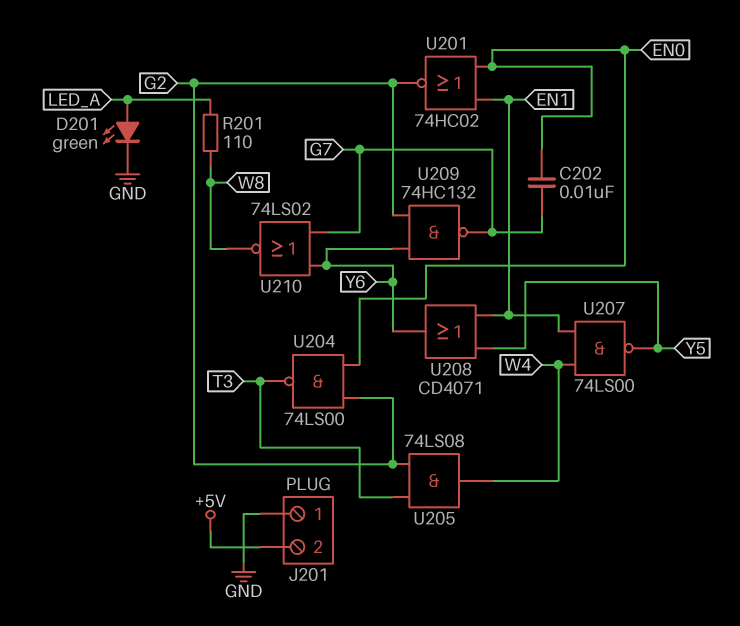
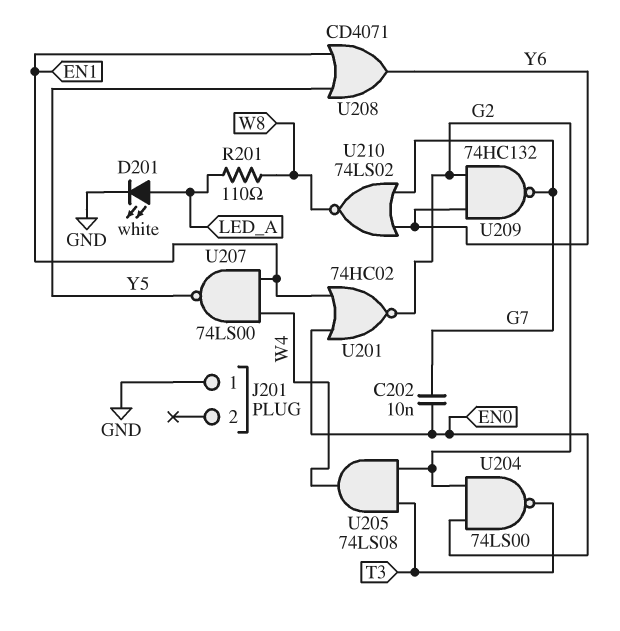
D201: LED green (A LED_A, K GND) -> LED white (A LED_A, K GND)
J201 pin 2: +5V -> none

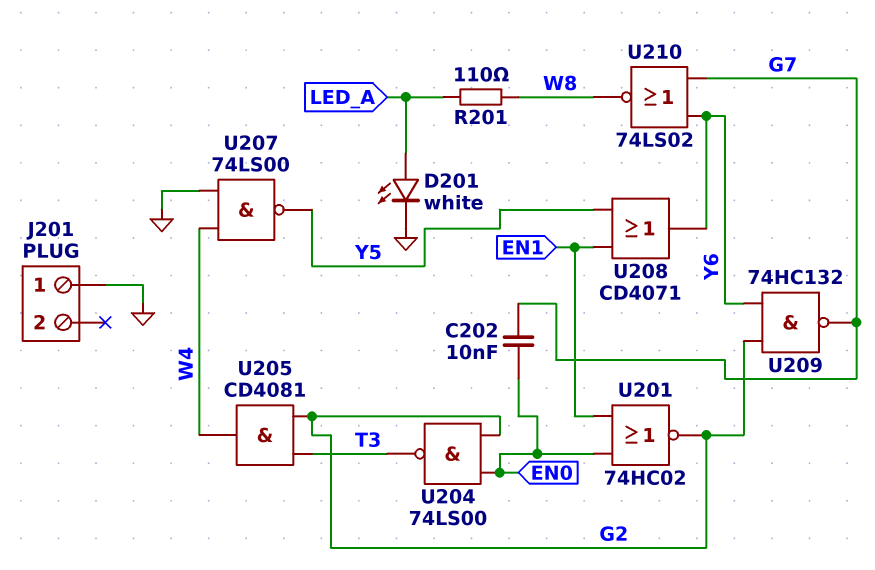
U205: AND 74LS08 (in G2, in T3, out W4) -> AND CD4081 (in G2, in T3, out W4)
U207: NAND 74LS00 (in EN1, in W4, out Y5) -> NAND 74LS00 (in GND, in W4, out Y5)

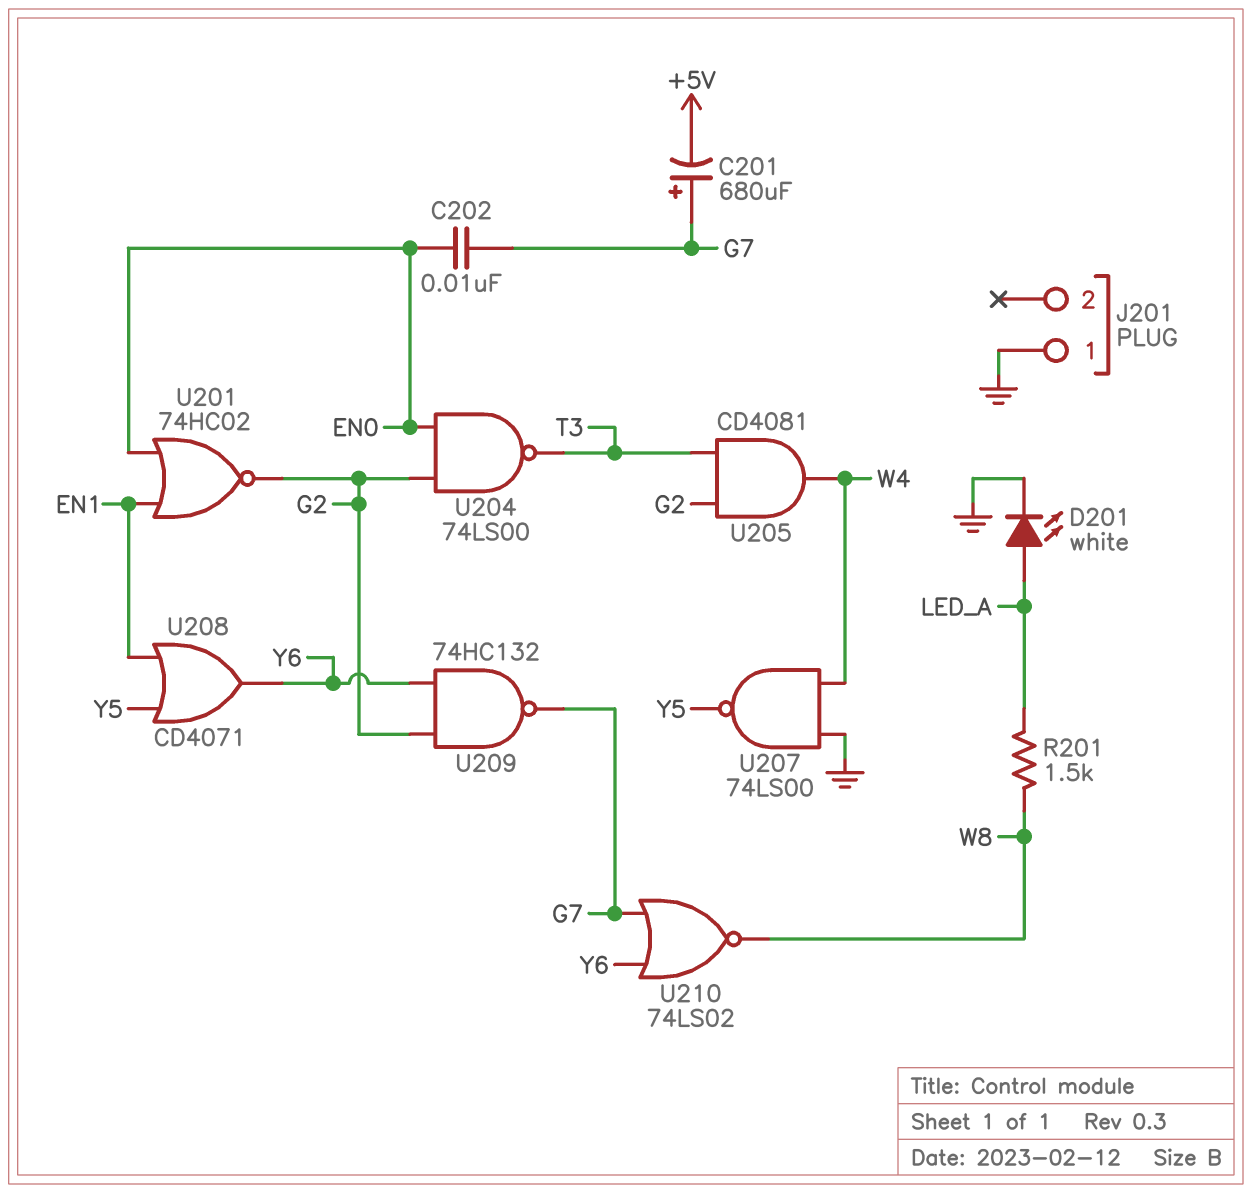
C201: none -> 680uF (plus G7, minus +5V)
R201: 110 (LED_A, W8) -> 1.5k (LED_A, W8)

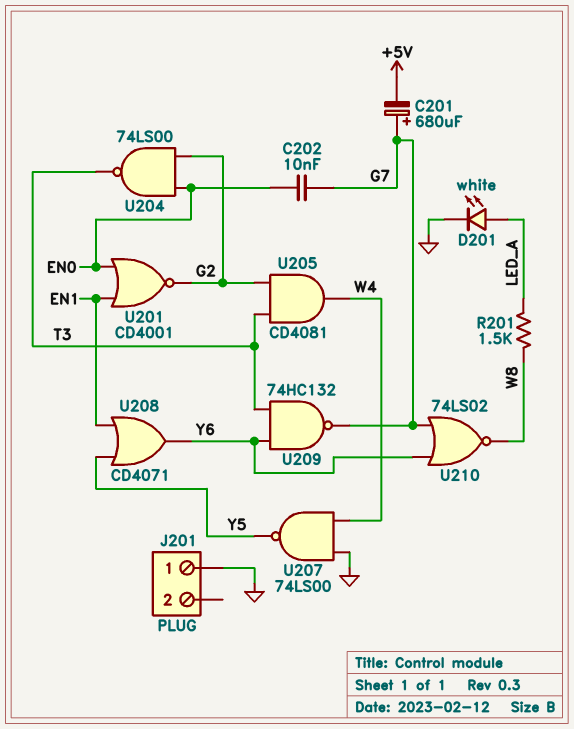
U201: NOR 74HC02 (in EN0, in EN1, out G2) -> NOR CD4001 (in EN0, in EN1, out G2)
U209: NAND 74HC132 (in G2, in Y6, out G7) -> NAND 74HC132 (in T3, in Y6, out G7)

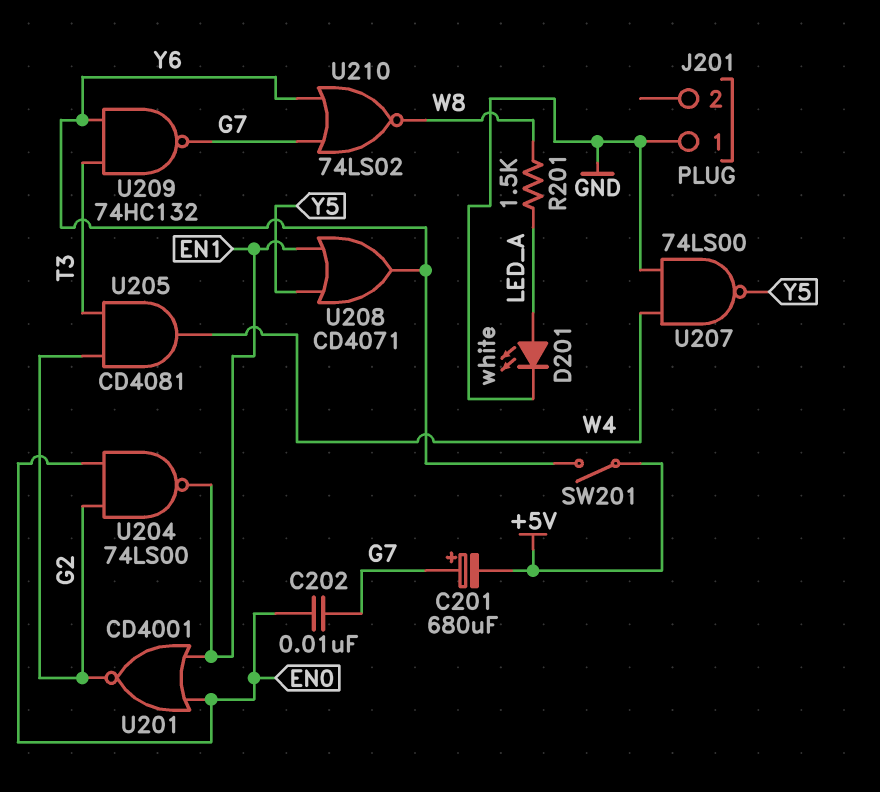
SW201: none -> switch (+5V, Y6)
U204: NAND 74LS00 (in EN0, in G2, out T3) -> NAND 74LS00 (in EN0, in G2, out EN1)

